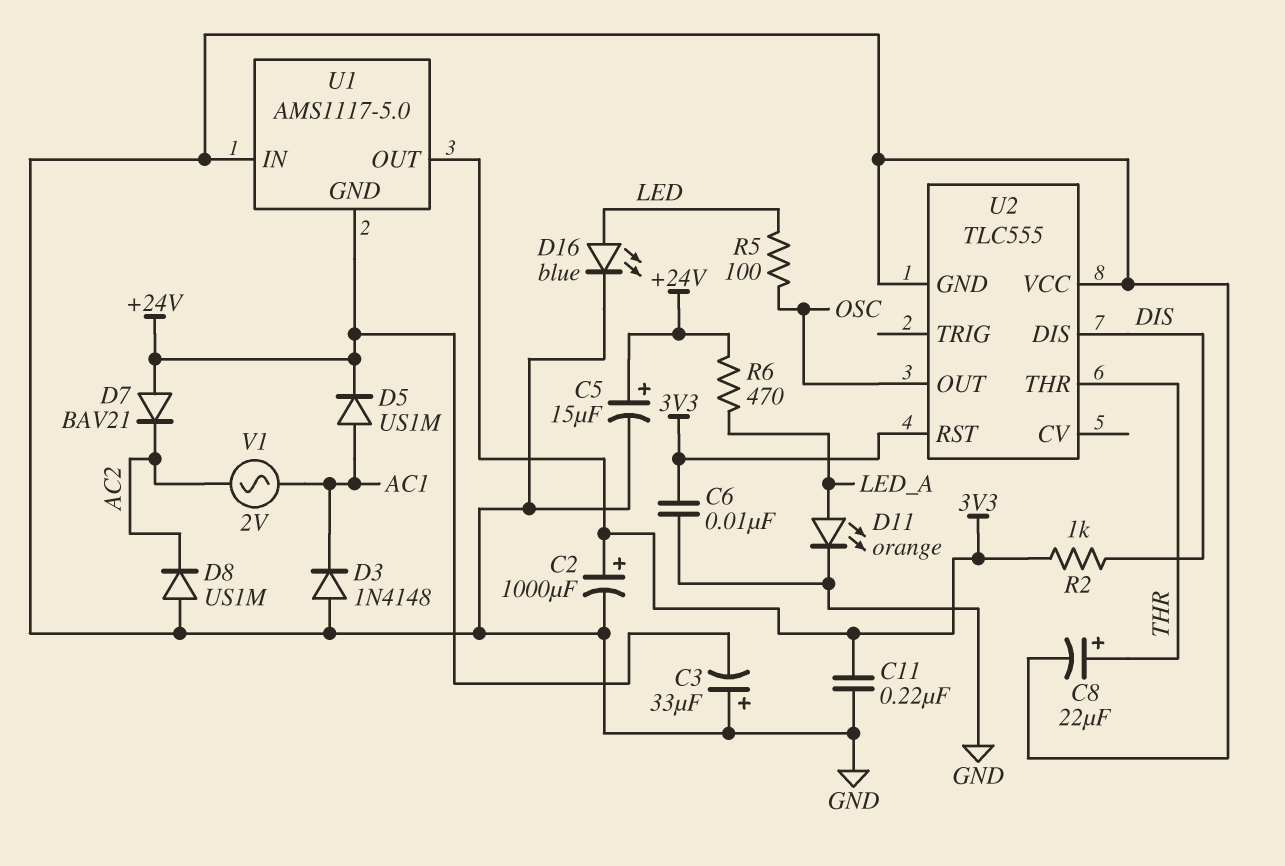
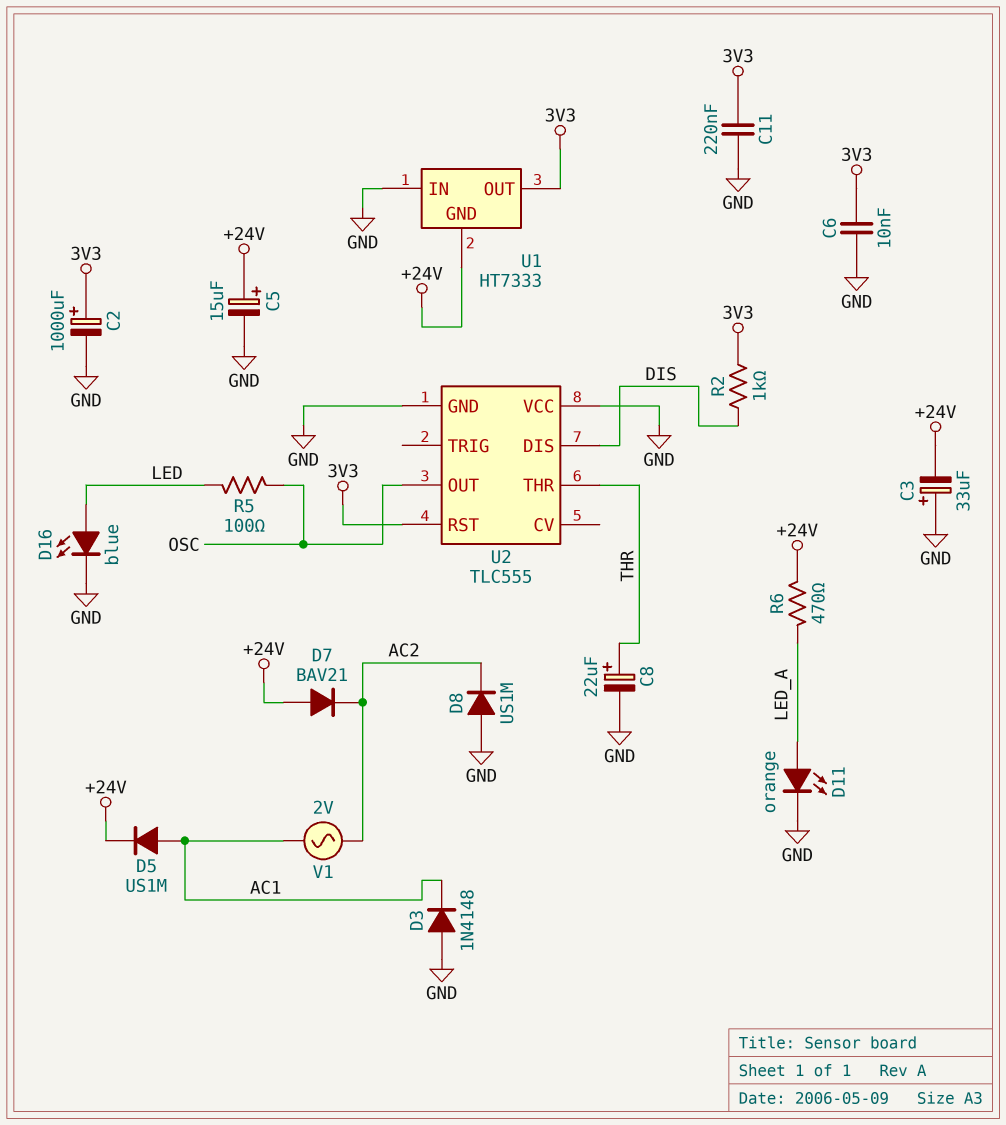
U1: AMS1117-5.0 -> HT7333

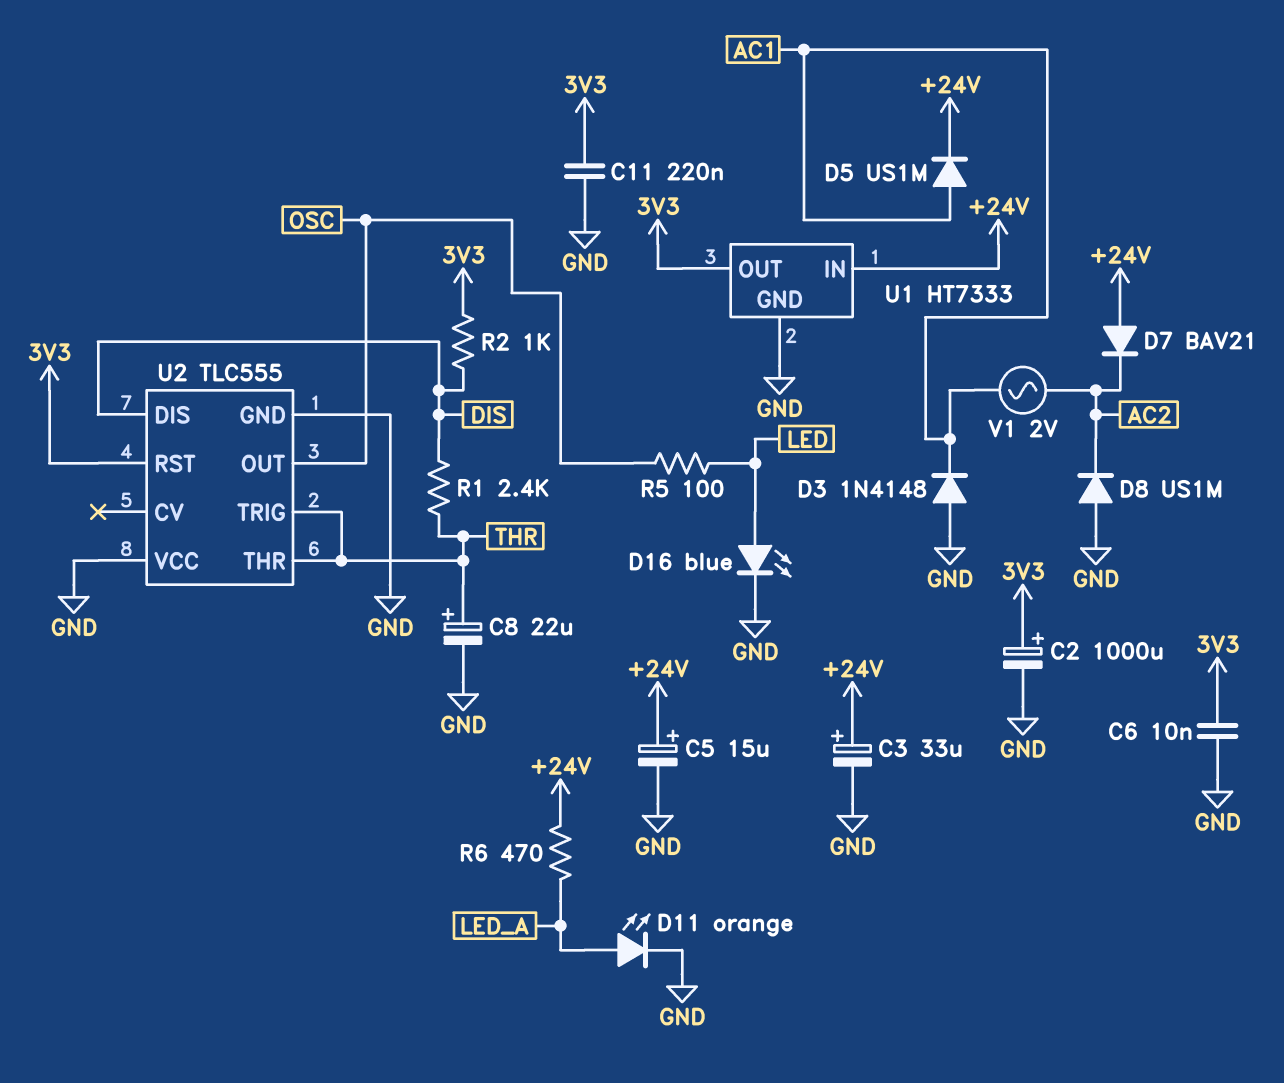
C3: 33uF (plus GND, minus +24V) -> 33uF (plus +24V, minus GND)
R1: none -> 2.4k (DIS, THR)
U1 pin GND: +24V -> GND
U1 pin IN: GND -> +24V
U2 pin TRIG: none -> THR

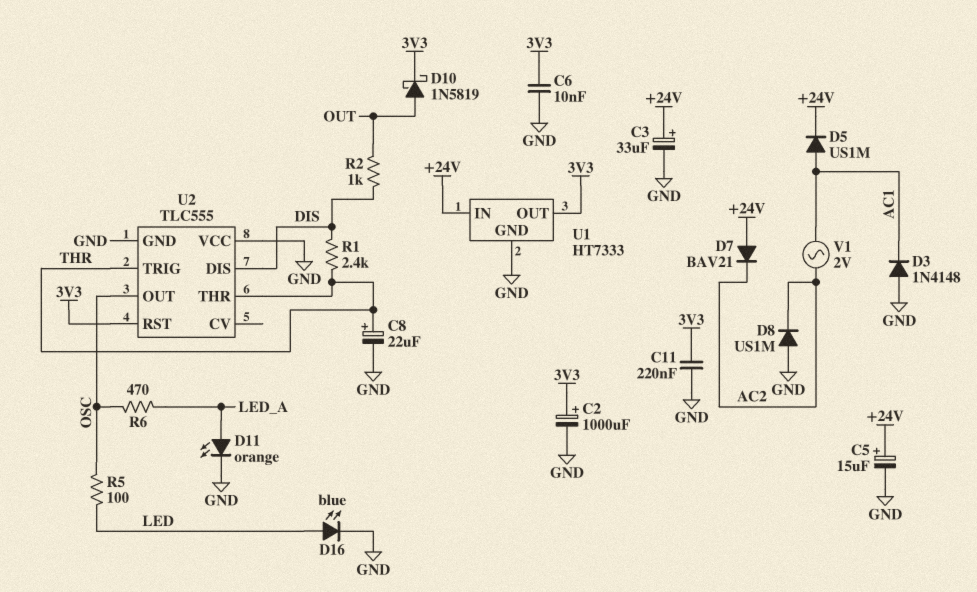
D10: none -> schottky 1N5819 (A OUT, K 3V3)
R2: 1k (3V3, DIS) -> 1k (DIS, OUT)
R6: 470 (+24V, LED_A) -> 470 (LED_A, OSC)

